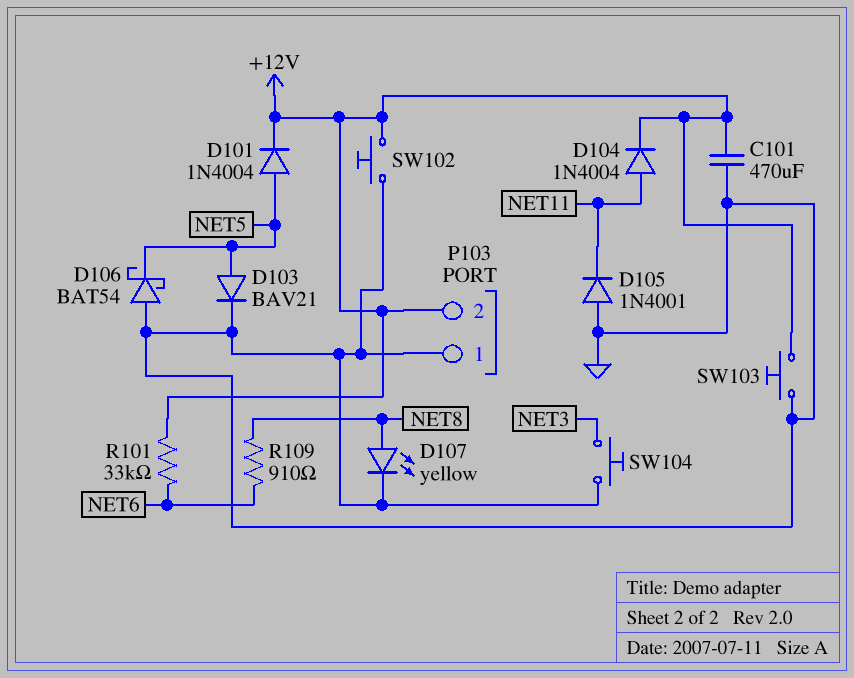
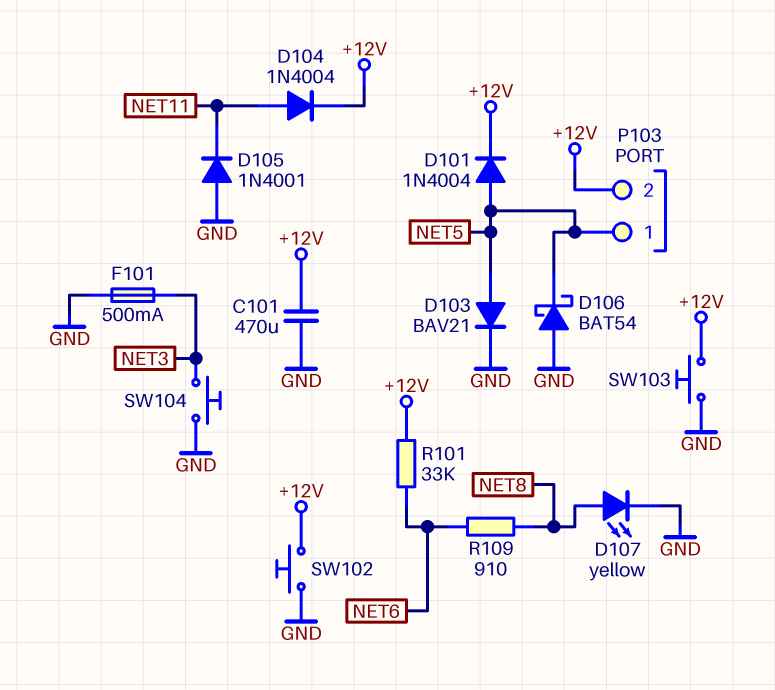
F101: none -> 500mA (GND, NET3)
P103 pin 1: GND -> NET5

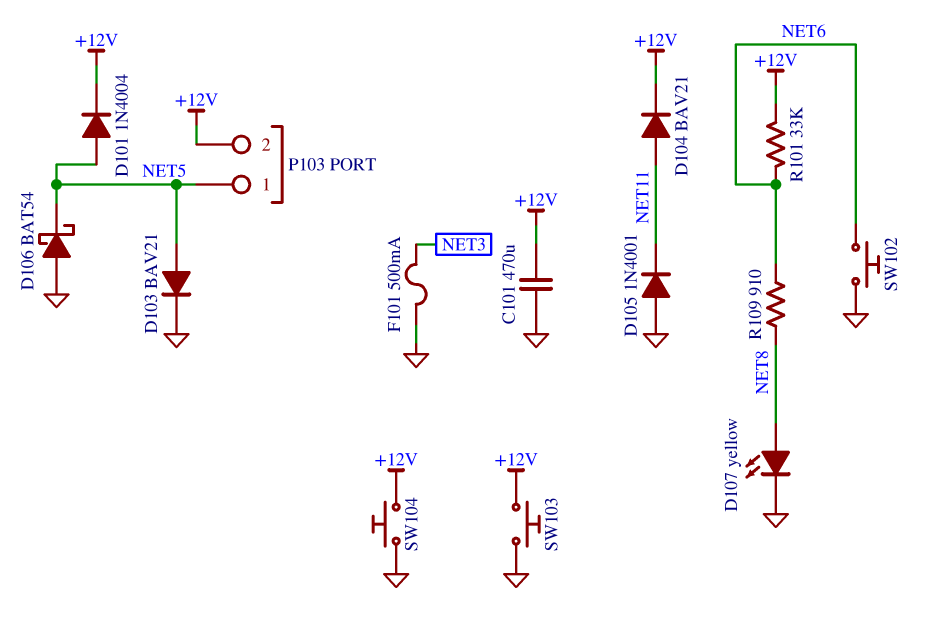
D104: diode 1N4004 (A NET11, K +12V) -> diode BAV21 (A NET11, K +12V)
SW102: button (+12V, GND) -> button (GND, NET6)
SW104: button (GND, NET3) -> button (+12V, GND)

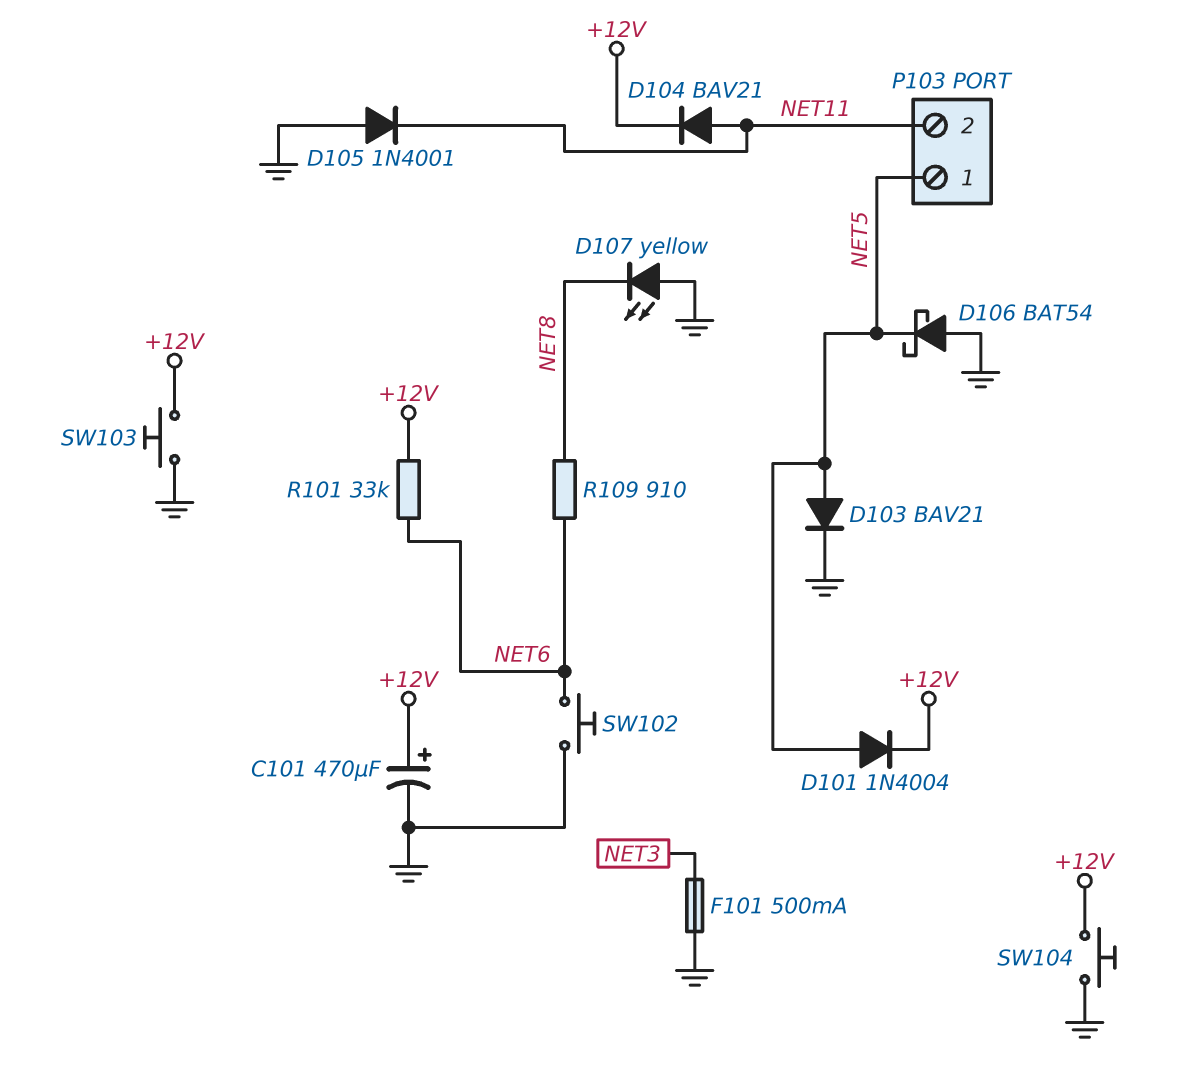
C101: 470uF (+12V, GND) -> 470uF (plus +12V, minus GND)
D107: LED yellow (A NET8, K GND) -> LED yellow (A GND, K NET8)
P103 pin 2: +12V -> NET11

